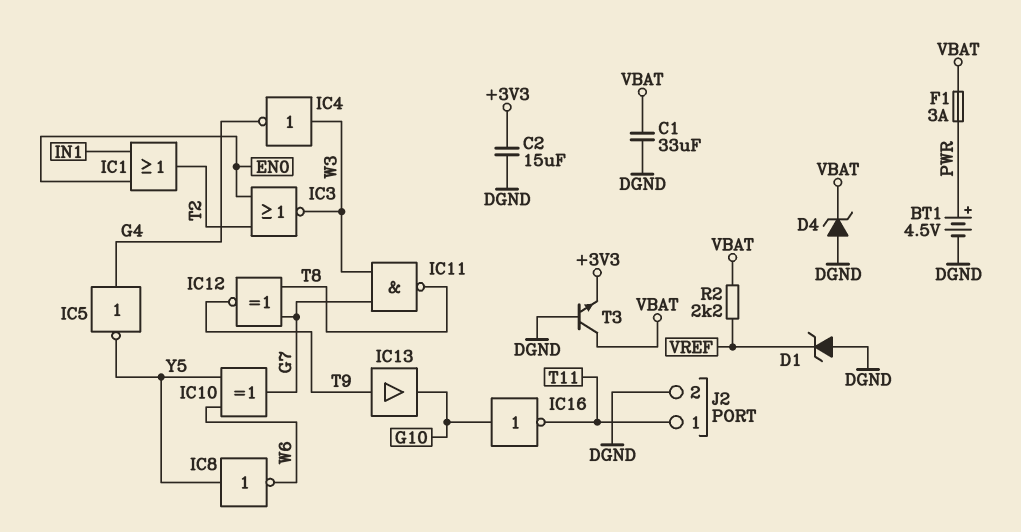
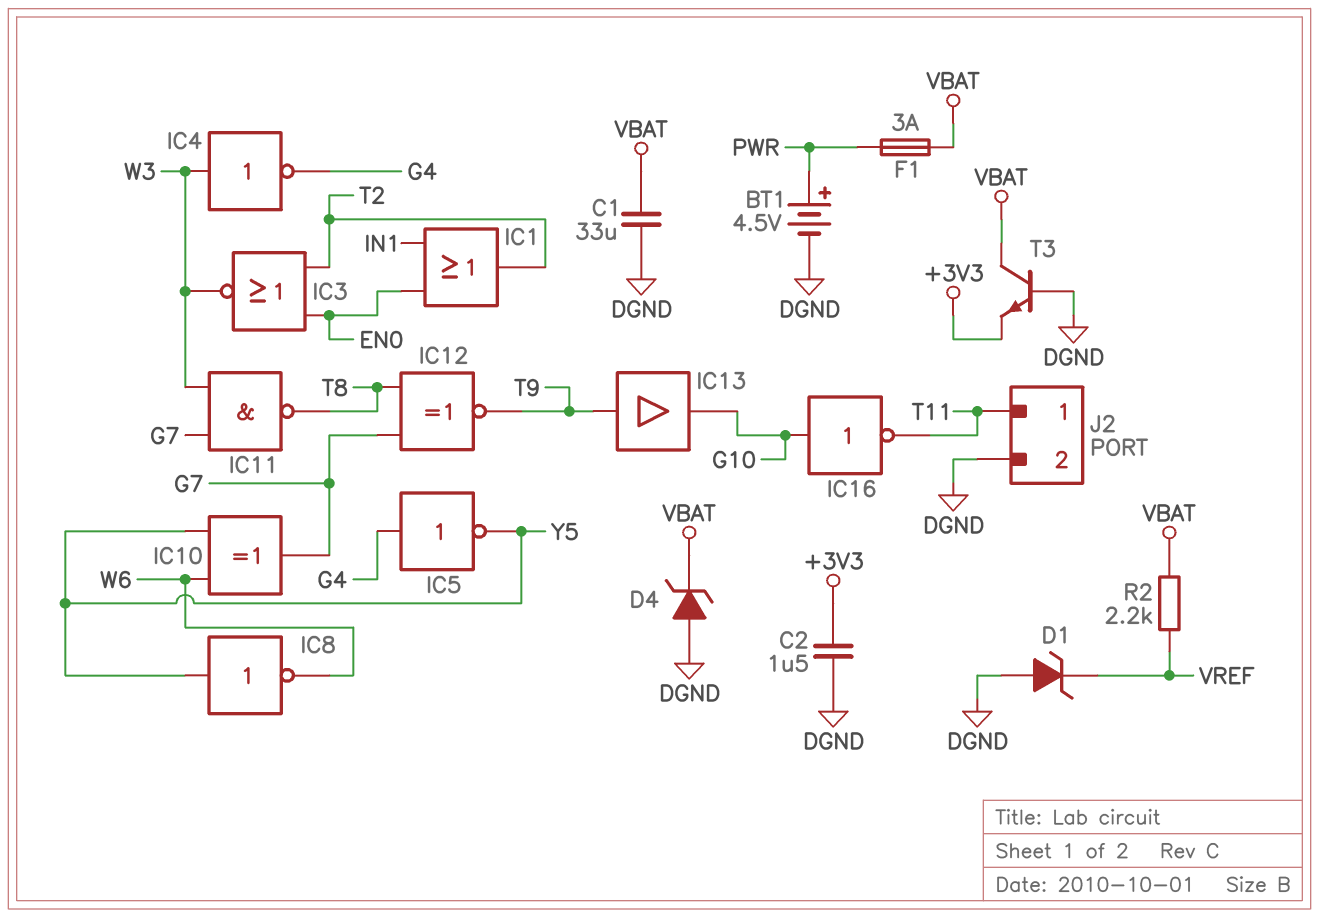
C2: 15uF (+3V3, DGND) -> 1.5uF (+3V3, DGND)

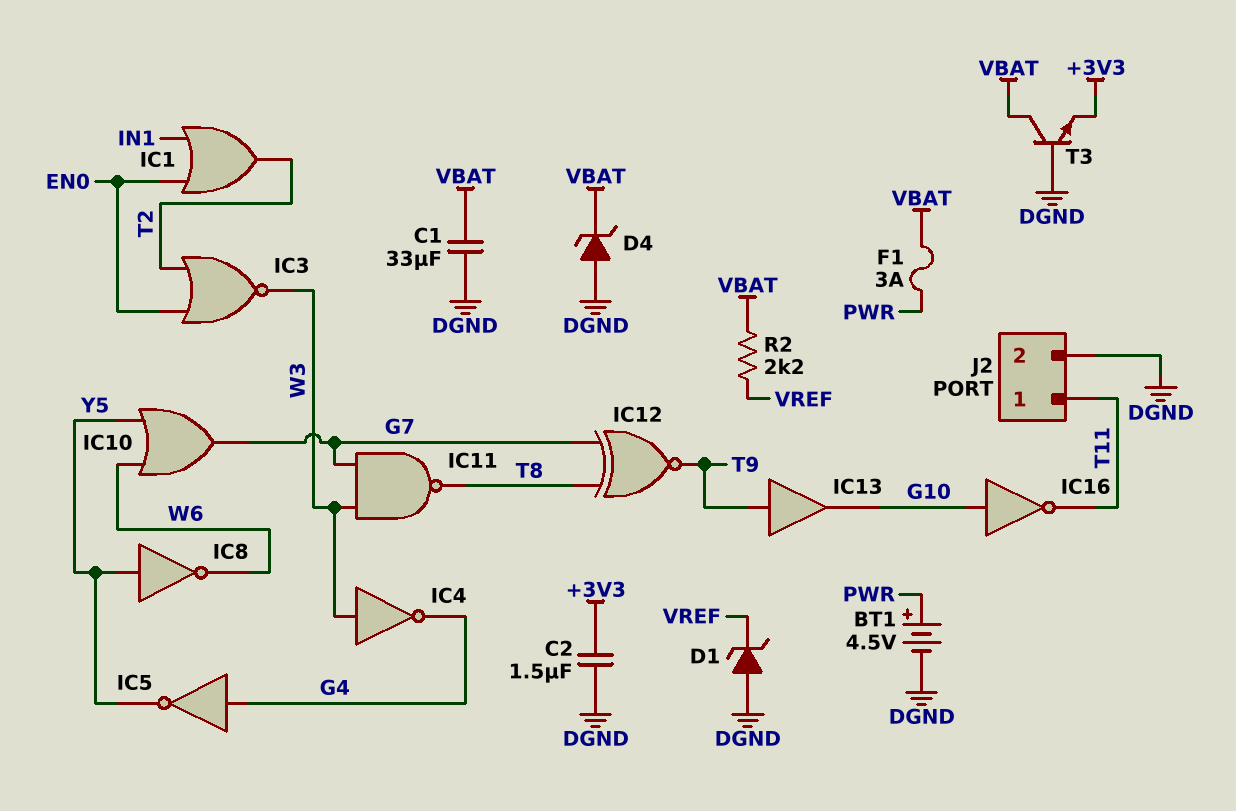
IC10: XOR (in W6, in Y5, out G7) -> OR (in W6, in Y5, out G7)

